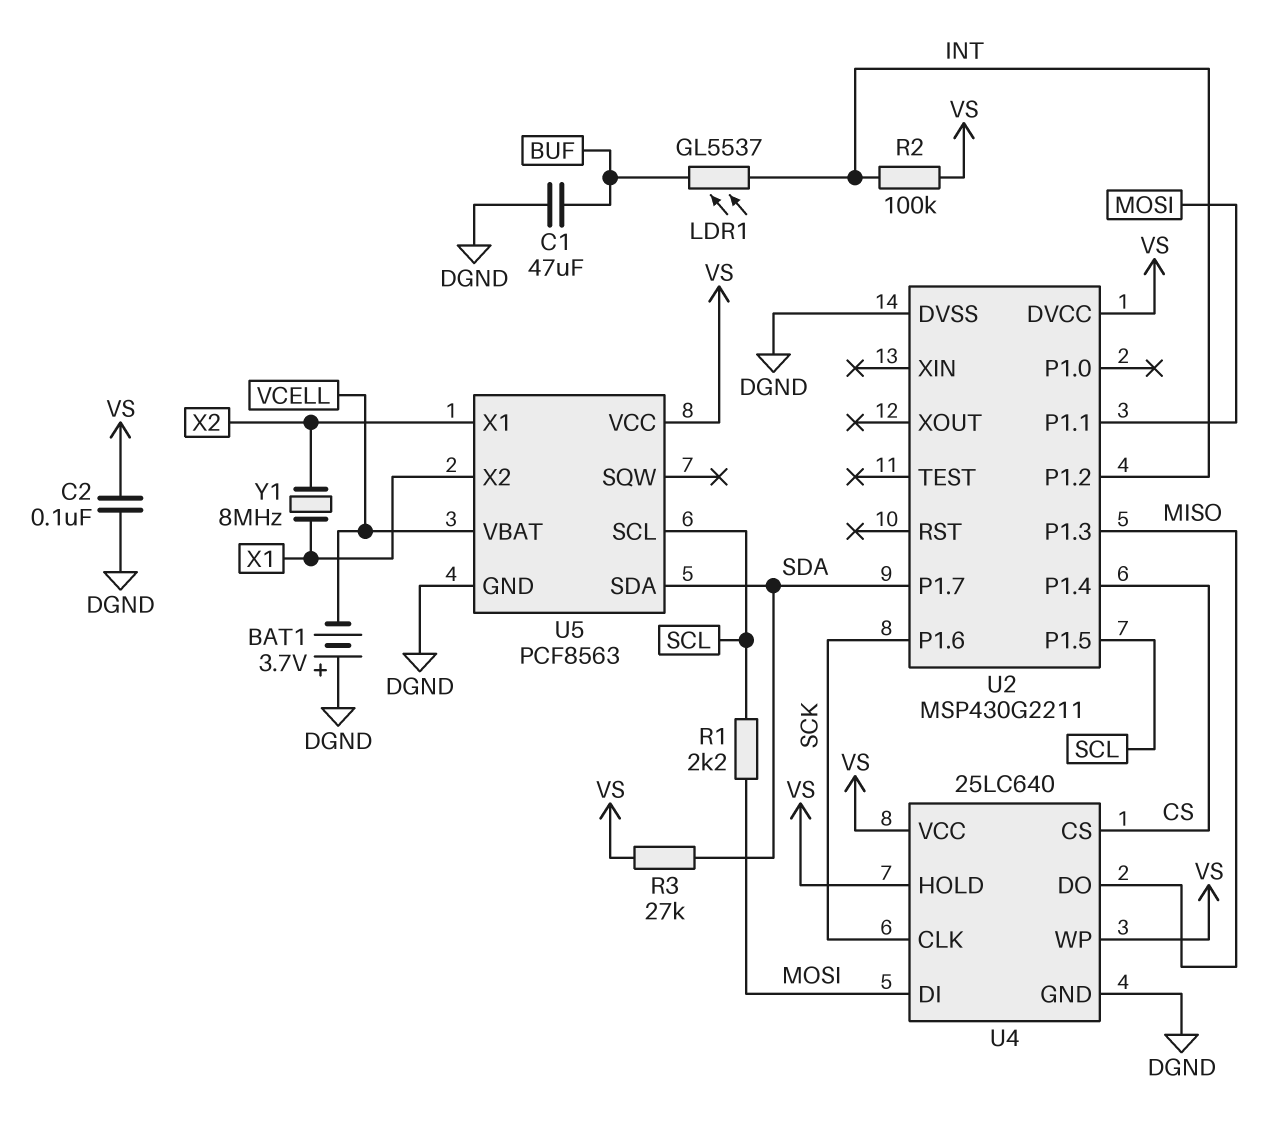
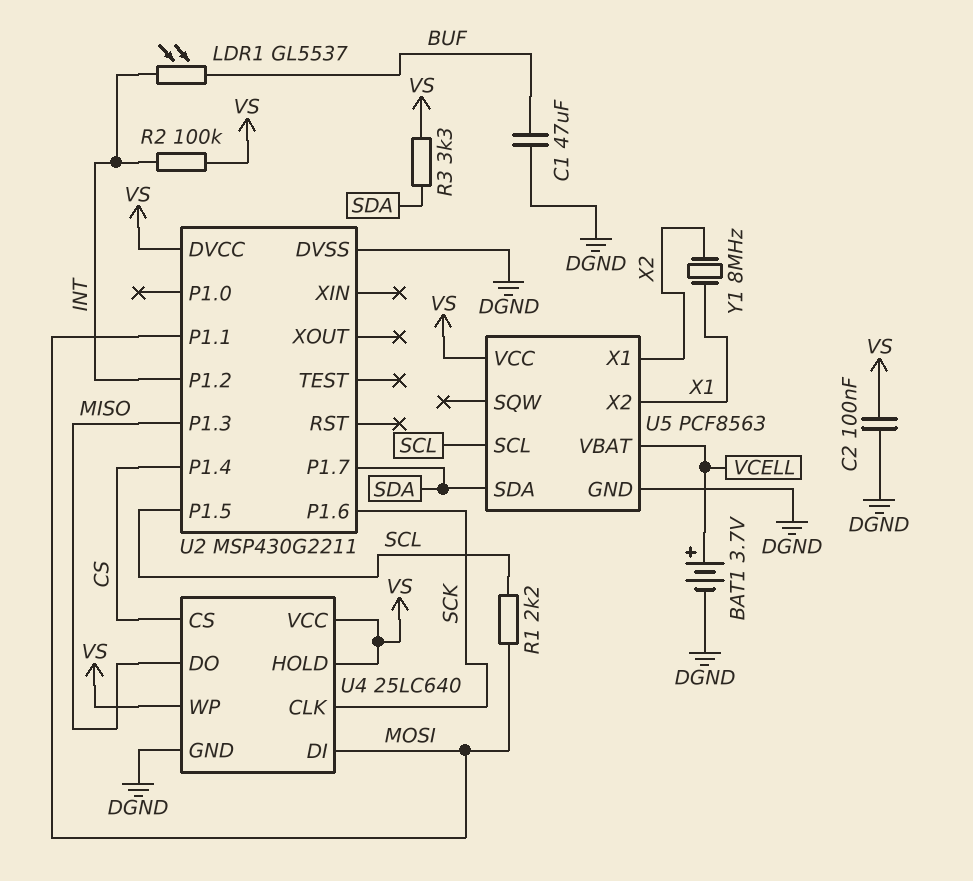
BAT1: 3.7V (plus DGND, minus VCELL) -> 3.7V (plus VCELL, minus DGND)
R3: 27k (SDA, VS) -> 3.3k (SDA, VS)

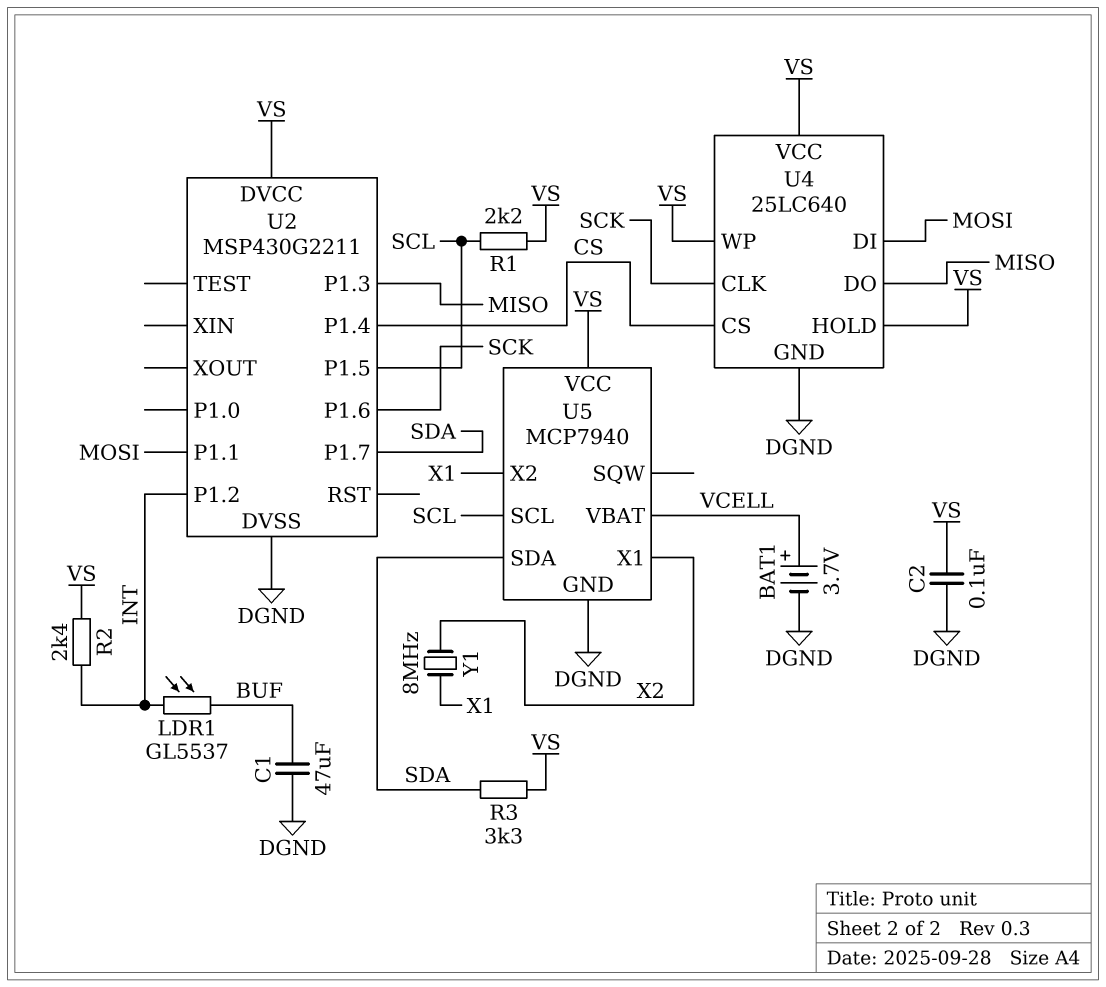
R1: 2.2k (MOSI, SCL) -> 2.2k (SCL, VS)
R2: 100k (INT, VS) -> 2.4k (INT, VS)
U5: PCF8563 -> MCP7940

